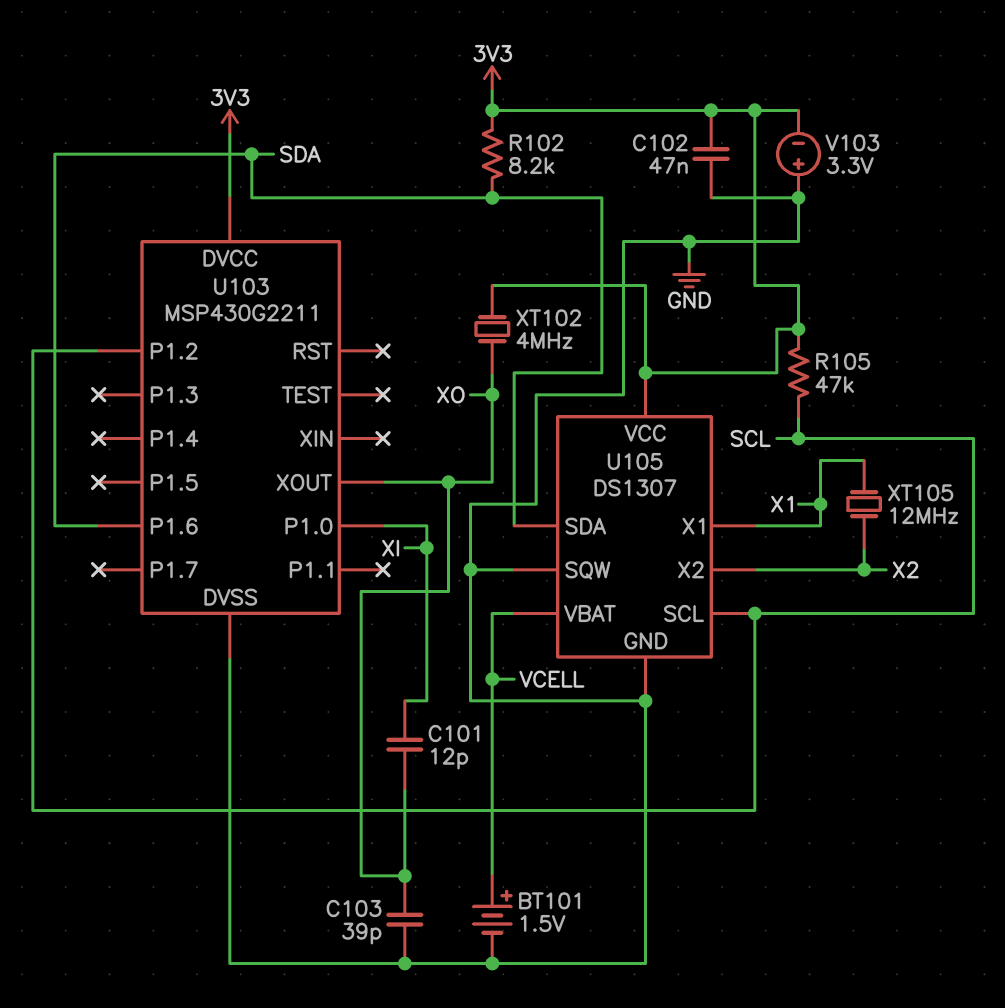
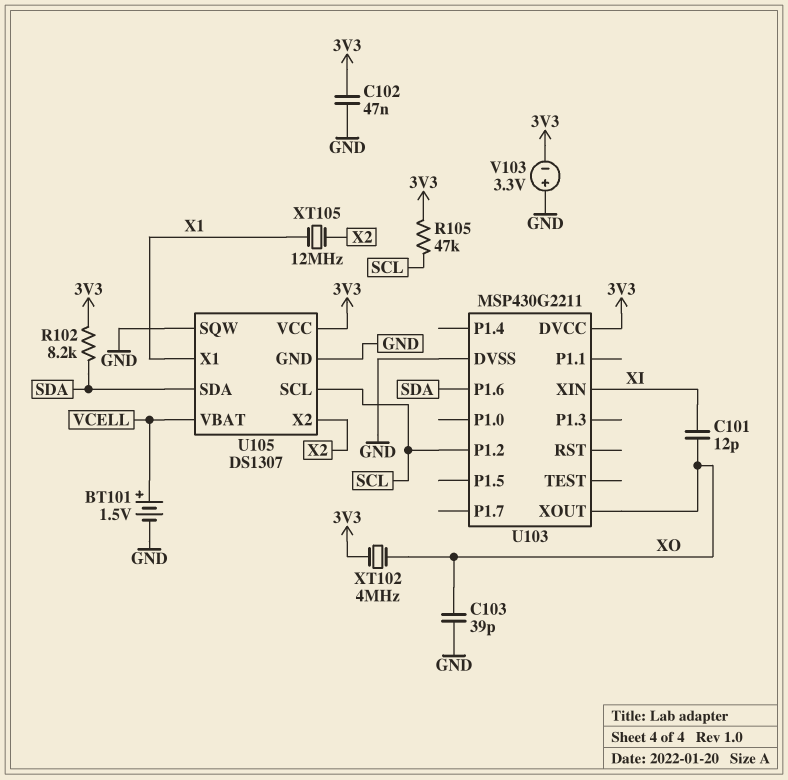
U103 pin P1.0: XI -> none
U103 pin XIN: none -> XI

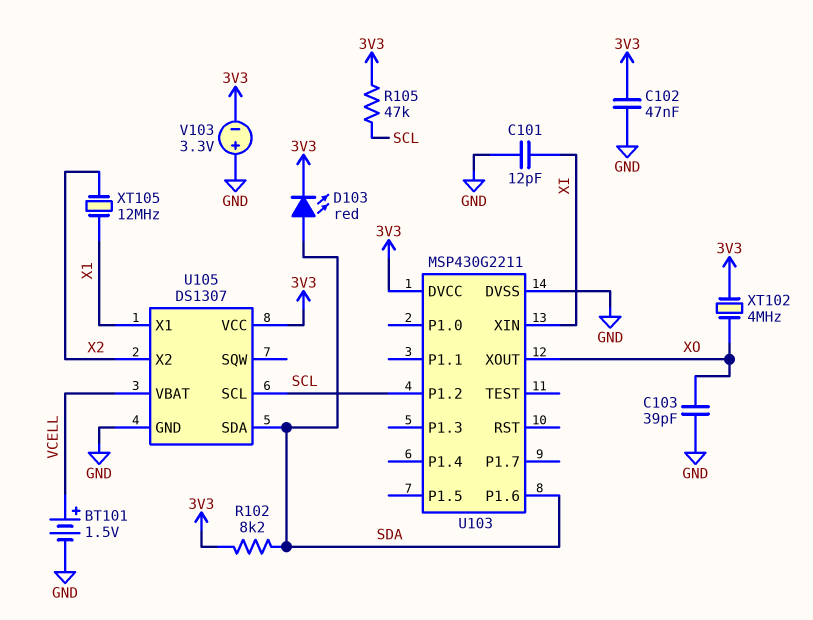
C101: 12pF (XI, XO) -> 12pF (GND, XI)
D103: none -> LED red (A SDA, K 3V3)
U105 pin SQW: GND -> none

